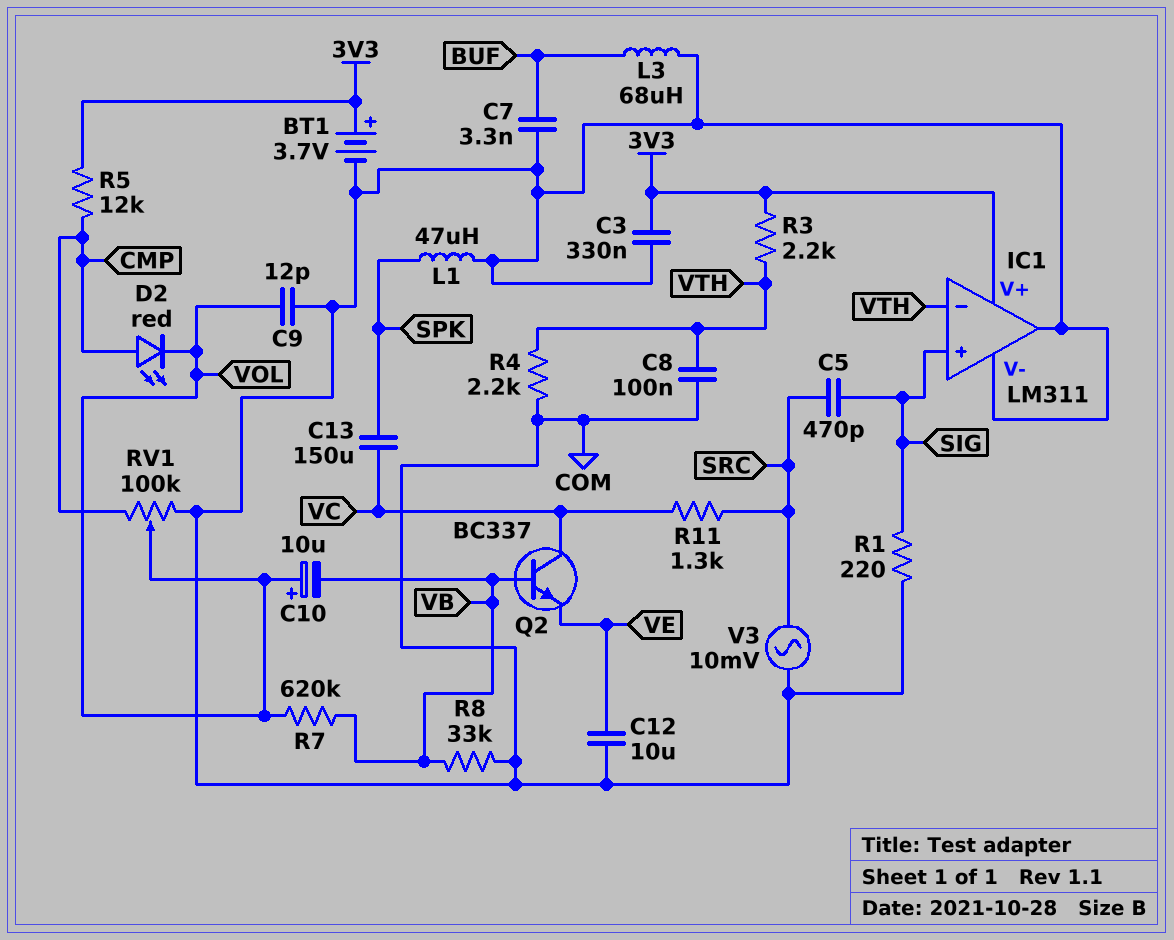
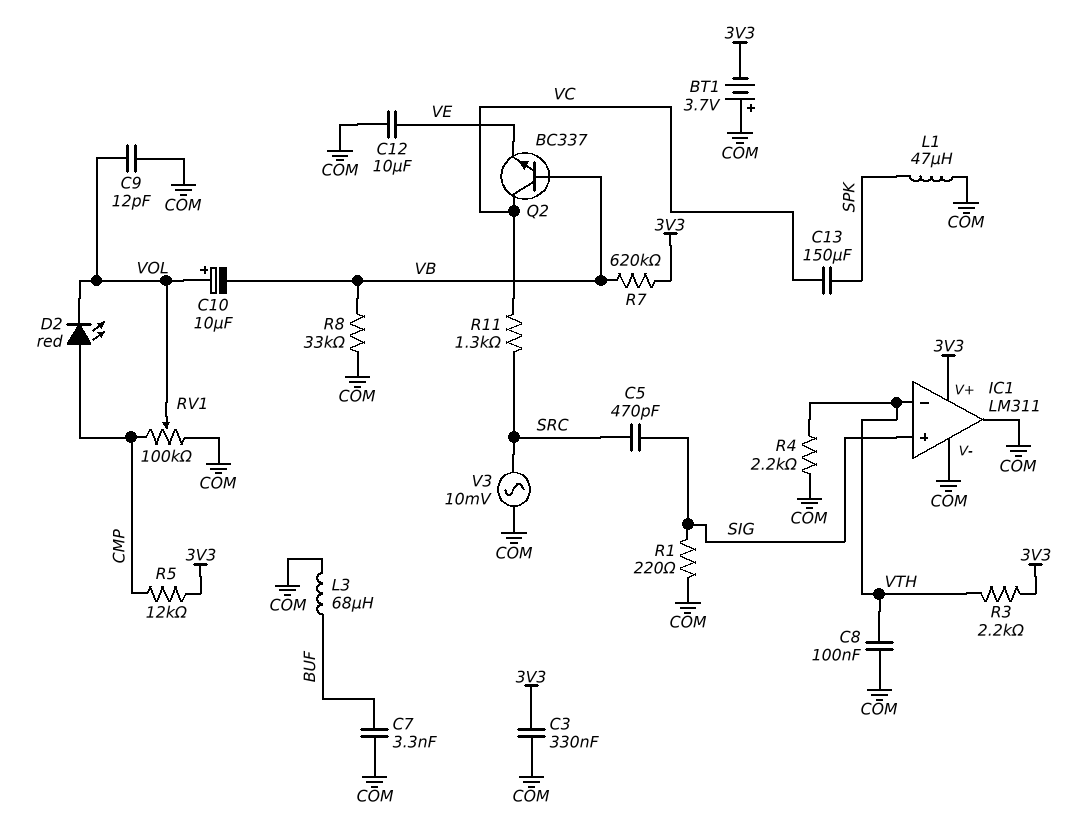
BT1: 3.7V (plus 3V3, minus COM) -> 3.7V (plus COM, minus 3V3)
R7: 620k (VB, VOL) -> 620k (3V3, VB)

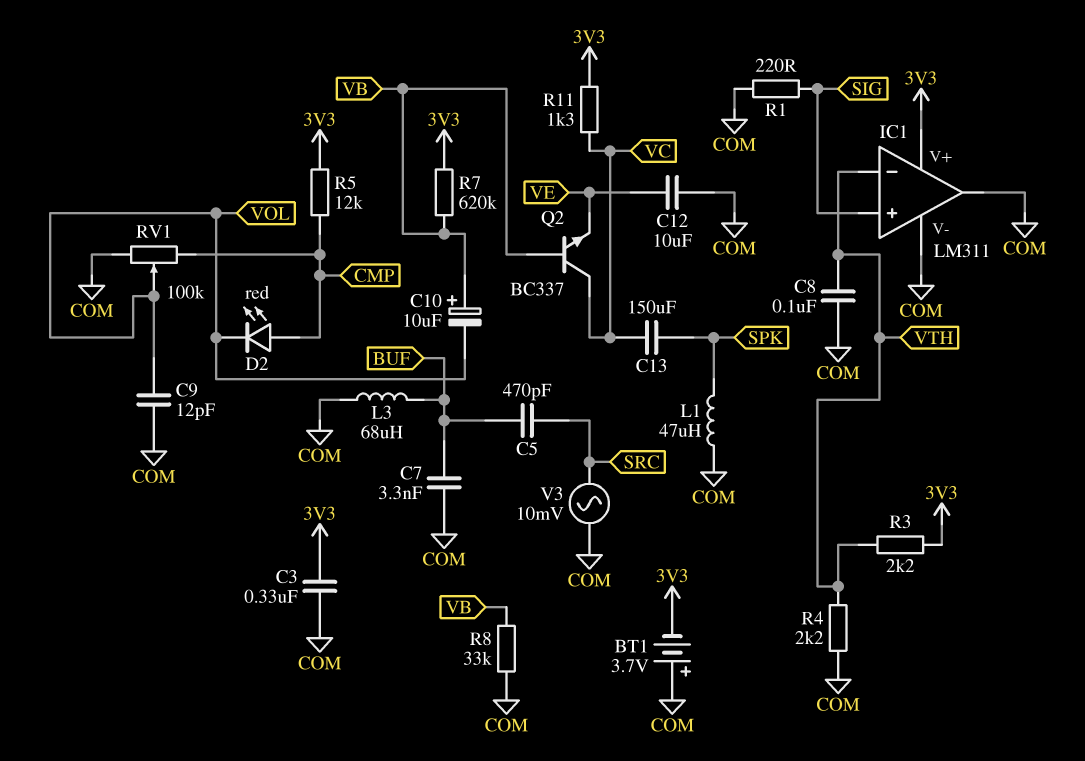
C5: 470pF (SIG, SRC) -> 470pF (BUF, SRC)
C10: 10uF (plus VOL, minus VB) -> 10uF (plus VB, minus VOL)
R11: 1.3k (SRC, VC) -> 1.3k (3V3, VC)

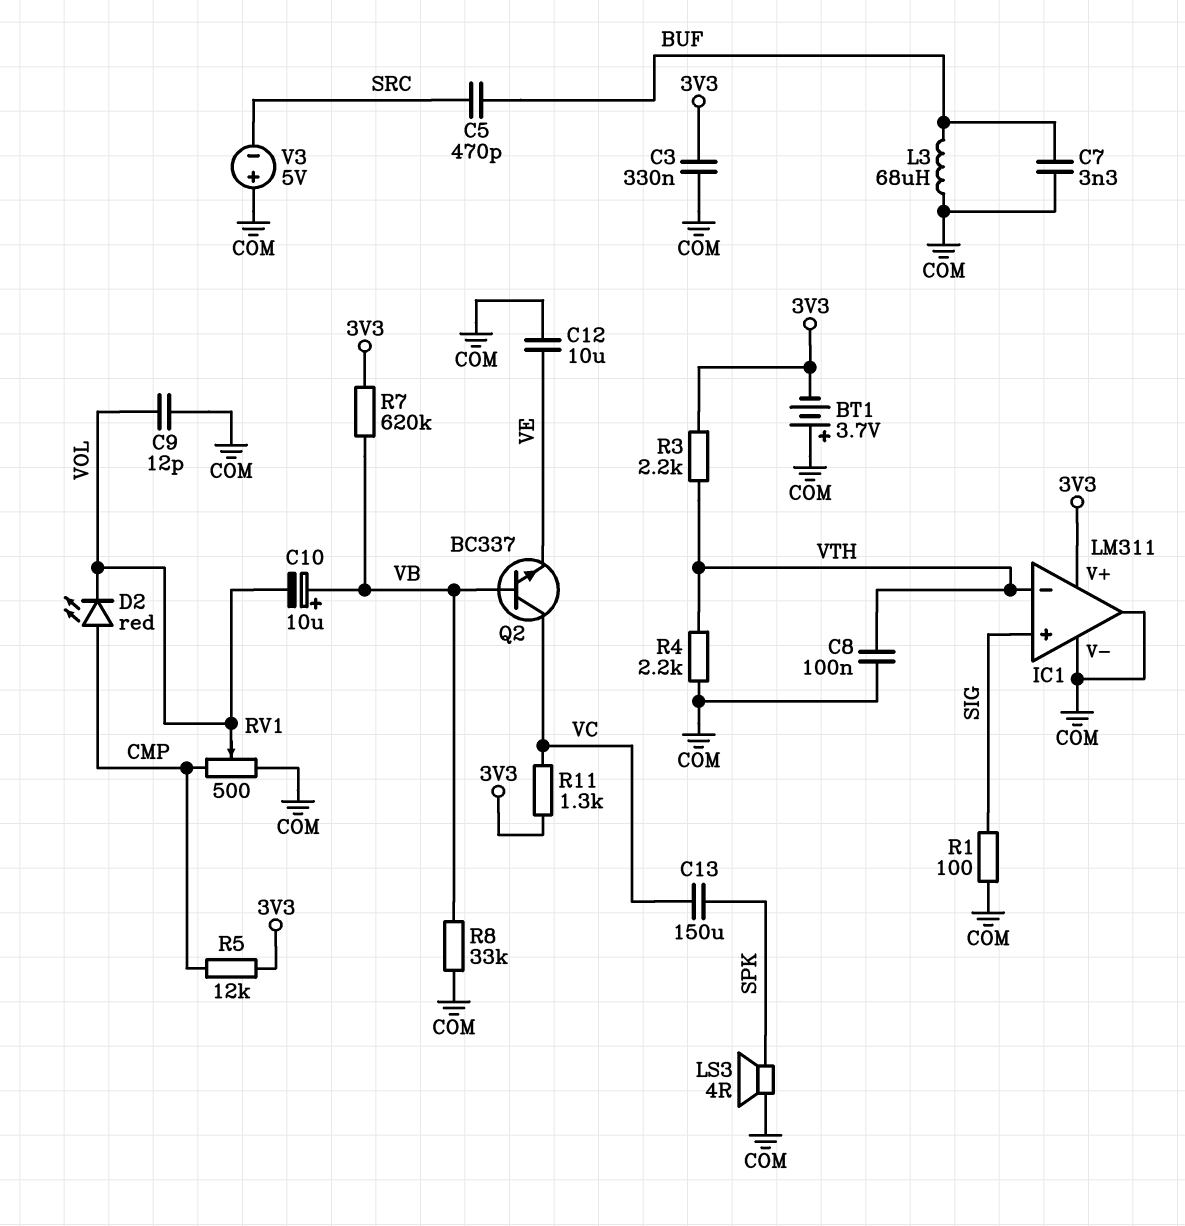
L1: 47uH (COM, SPK) -> none
LS3: none -> speaker 4R (COM, SPK)
R1: 220 (COM, SIG) -> 100 (COM, SIG)
RV1: 100k (CMP, COM, wiper VOL) -> 500 (CMP, COM, wiper VOL)
V3: AC 10mV (COM, SRC) -> 5V (plus COM, minus SRC)

